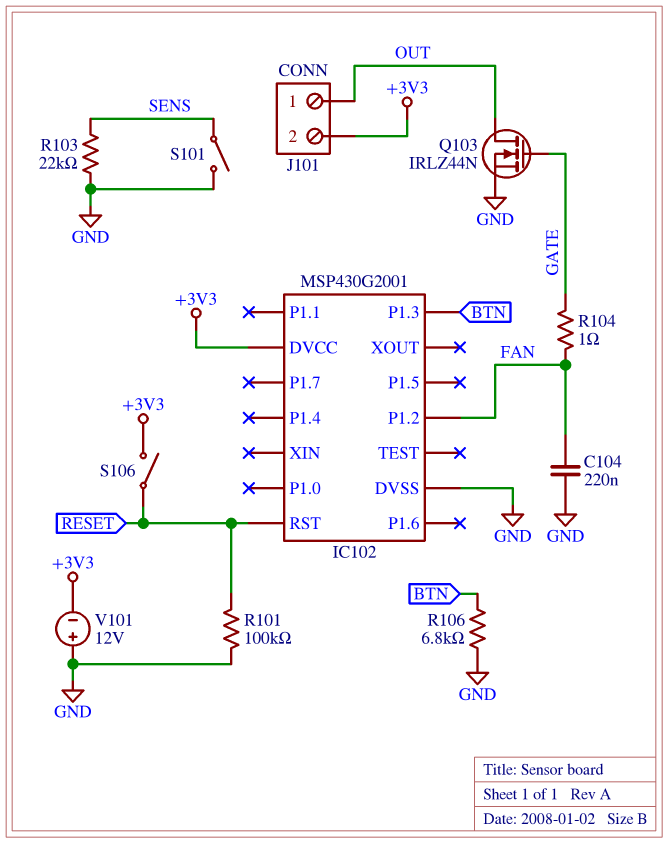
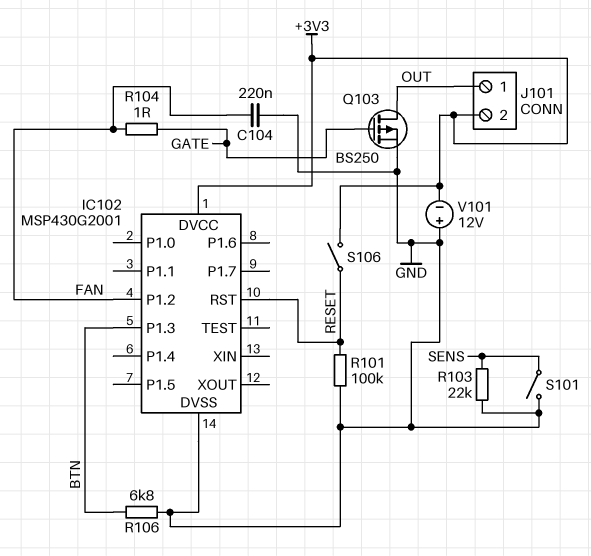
Q103: NMOS IRLZ44N (G GATE, D OUT, S GND) -> PMOS BS250 (G GATE, D OUT, S GND)

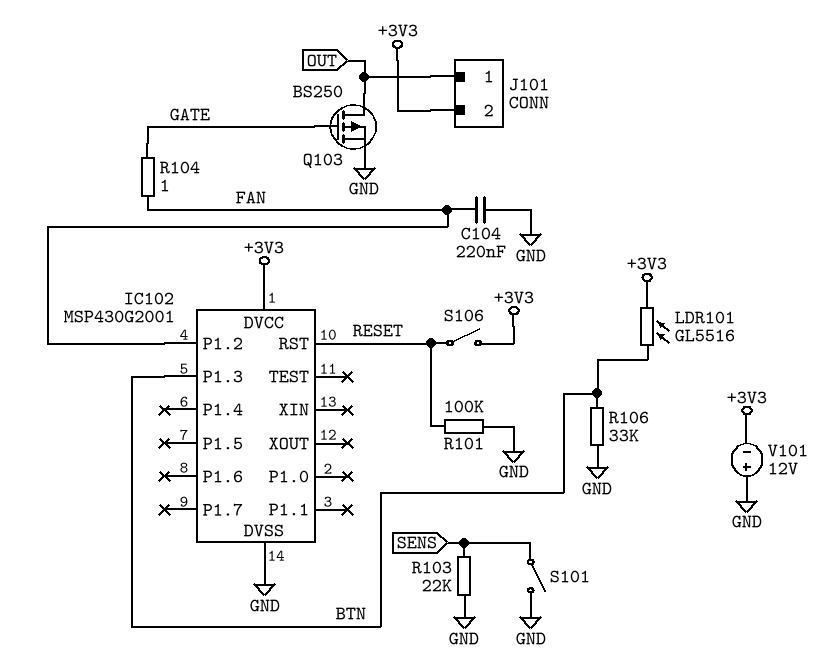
LDR101: none -> GL5516 (+3V3, BTN)
R106: 6.8k (BTN, GND) -> 33k (BTN, GND)

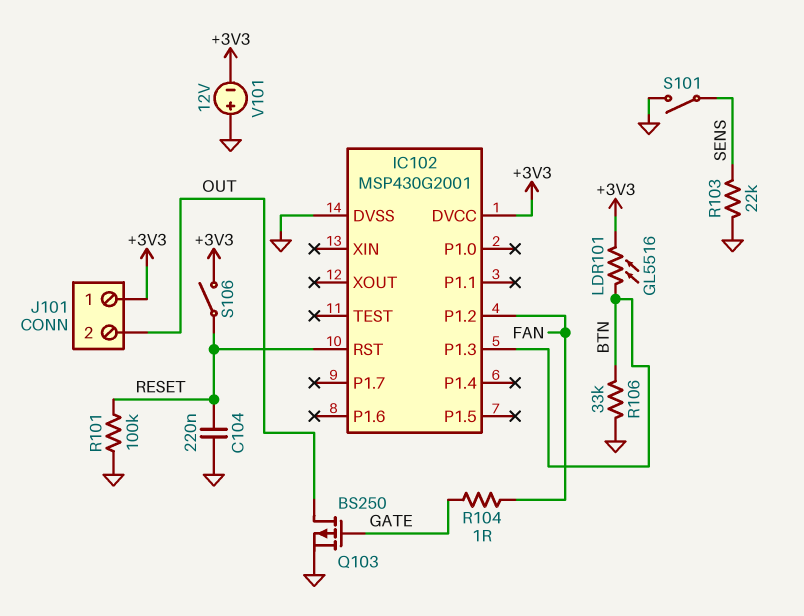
C104: 220nF (FAN, GND) -> 220nF (GND, RESET)
J101 pin 1: OUT -> +3V3
J101 pin 2: +3V3 -> OUT

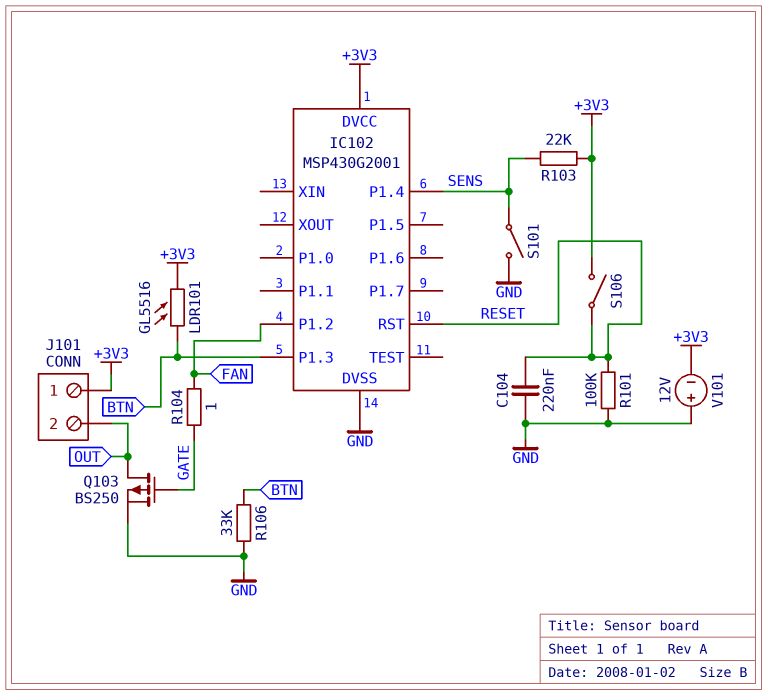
IC102 pin P1.4: none -> SENS
R103: 22k (GND, SENS) -> 22k (+3V3, SENS)

